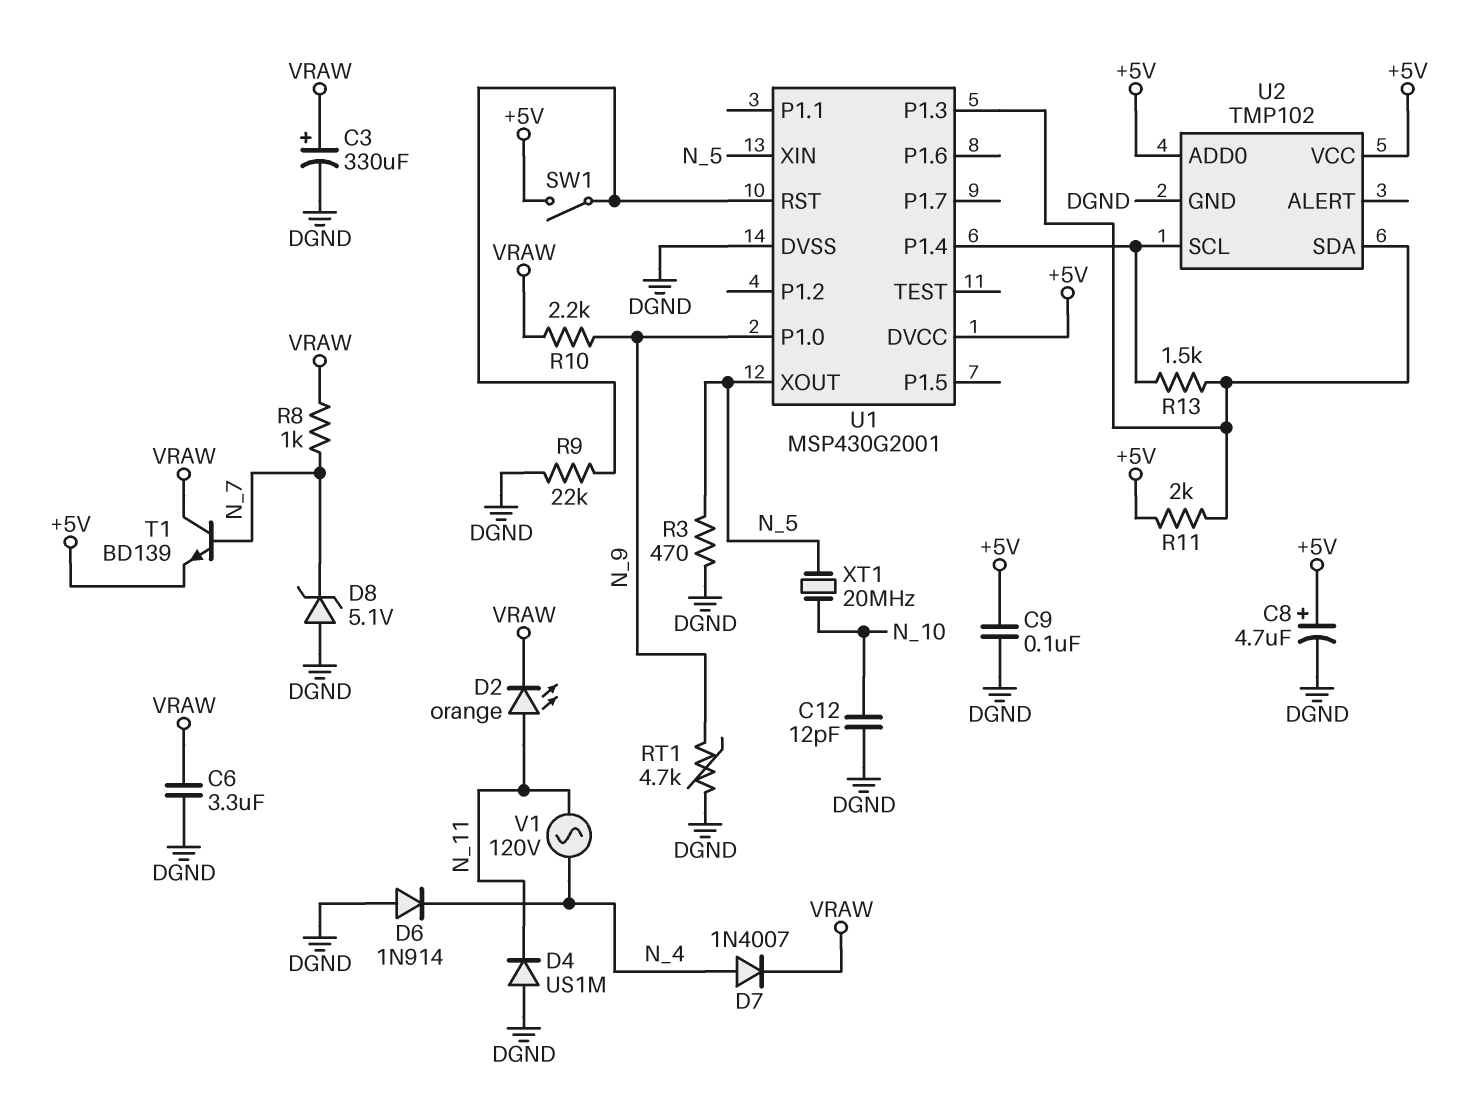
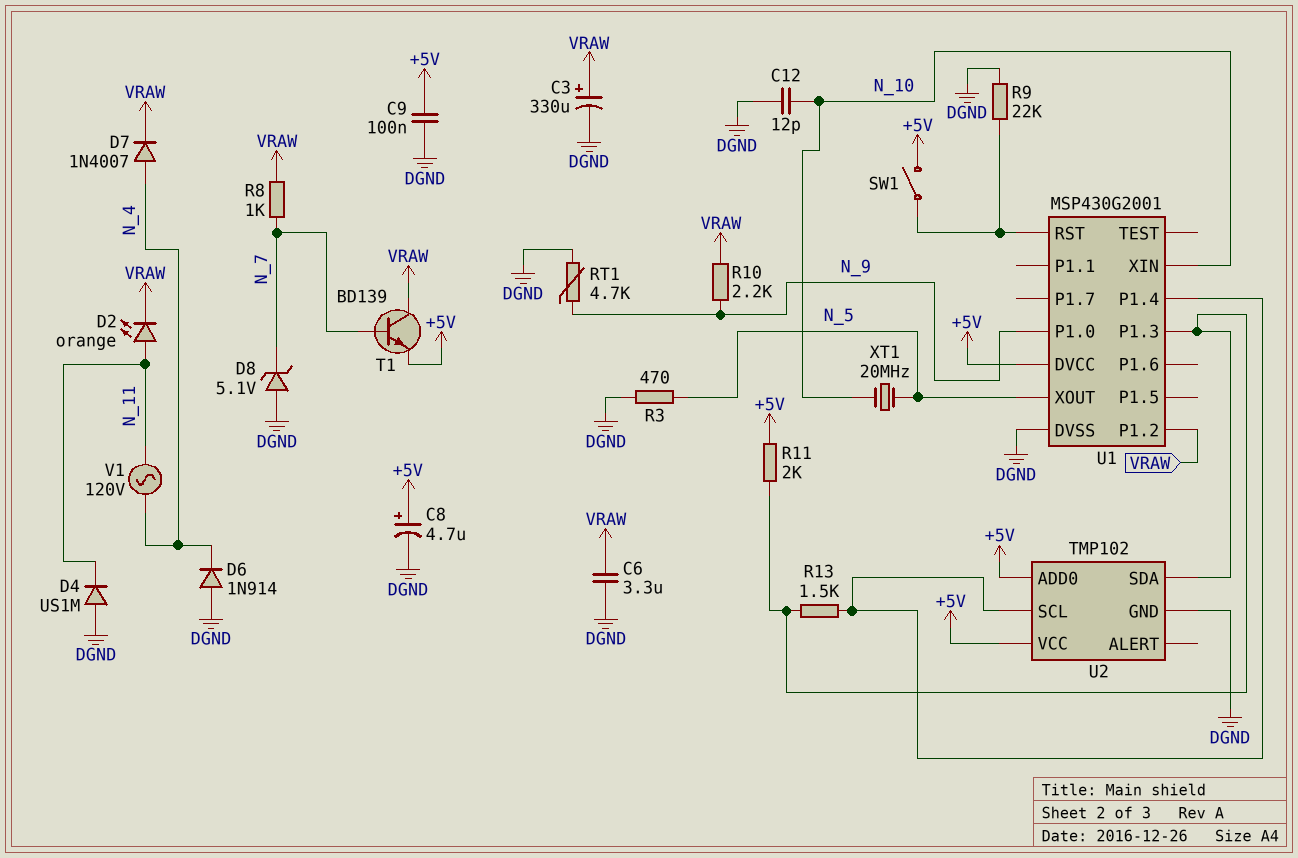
U1 pin P1.2: none -> VRAW
U1 pin XIN: N_5 -> N_10

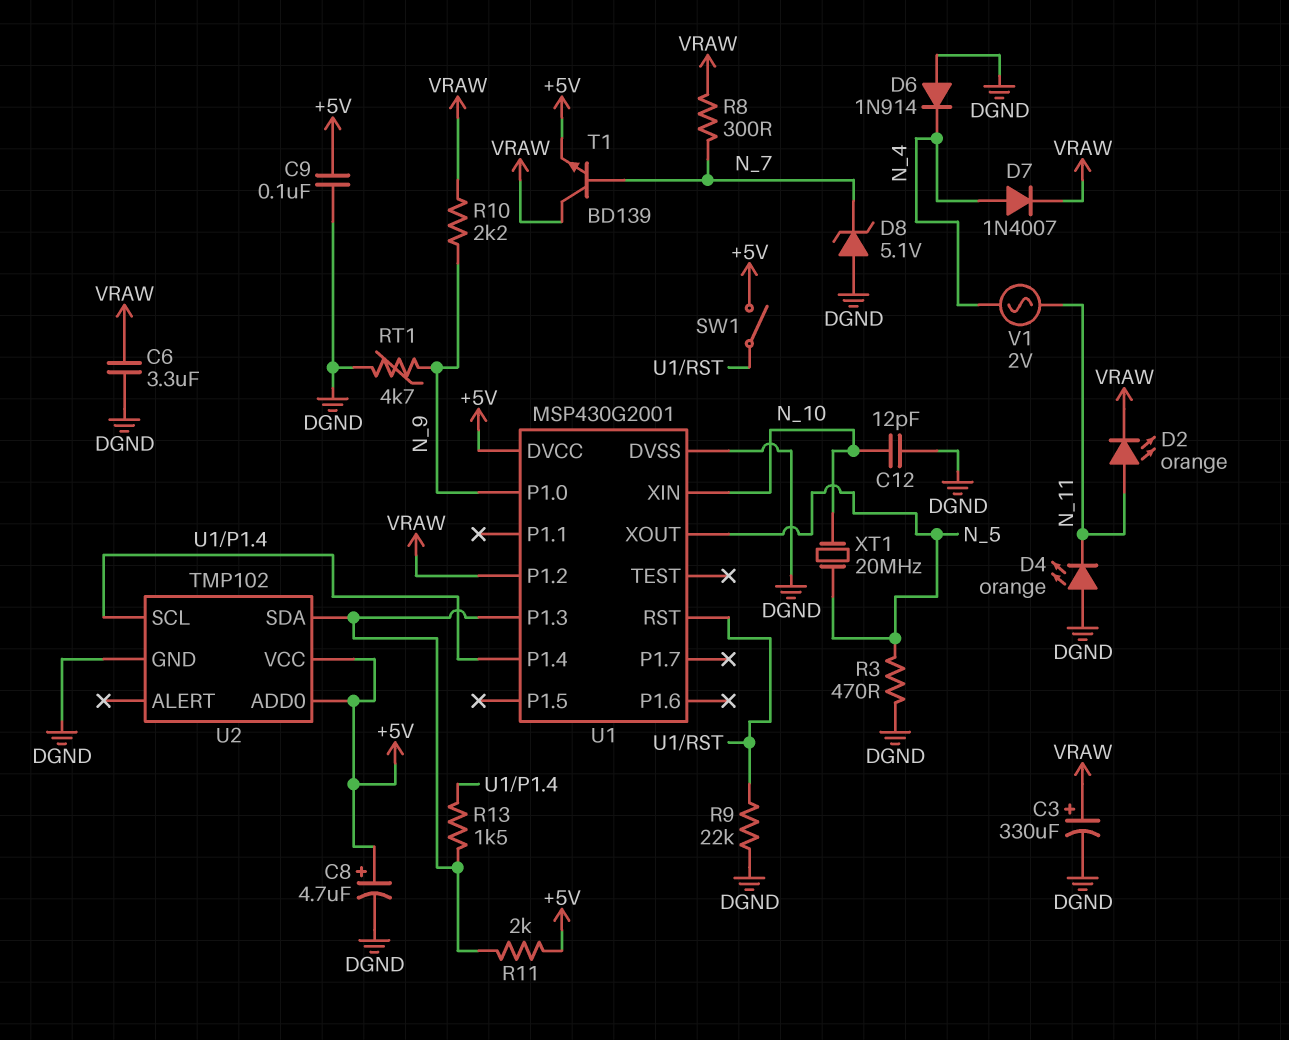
D4: diode US1M (A DGND, K N_11) -> LED orange (A DGND, K N_11)
R8: 1k (N_7, VRAW) -> 300 (N_7, VRAW)
V1: AC 120V (N_4, N_11) -> AC 2V (N_4, N_11)

